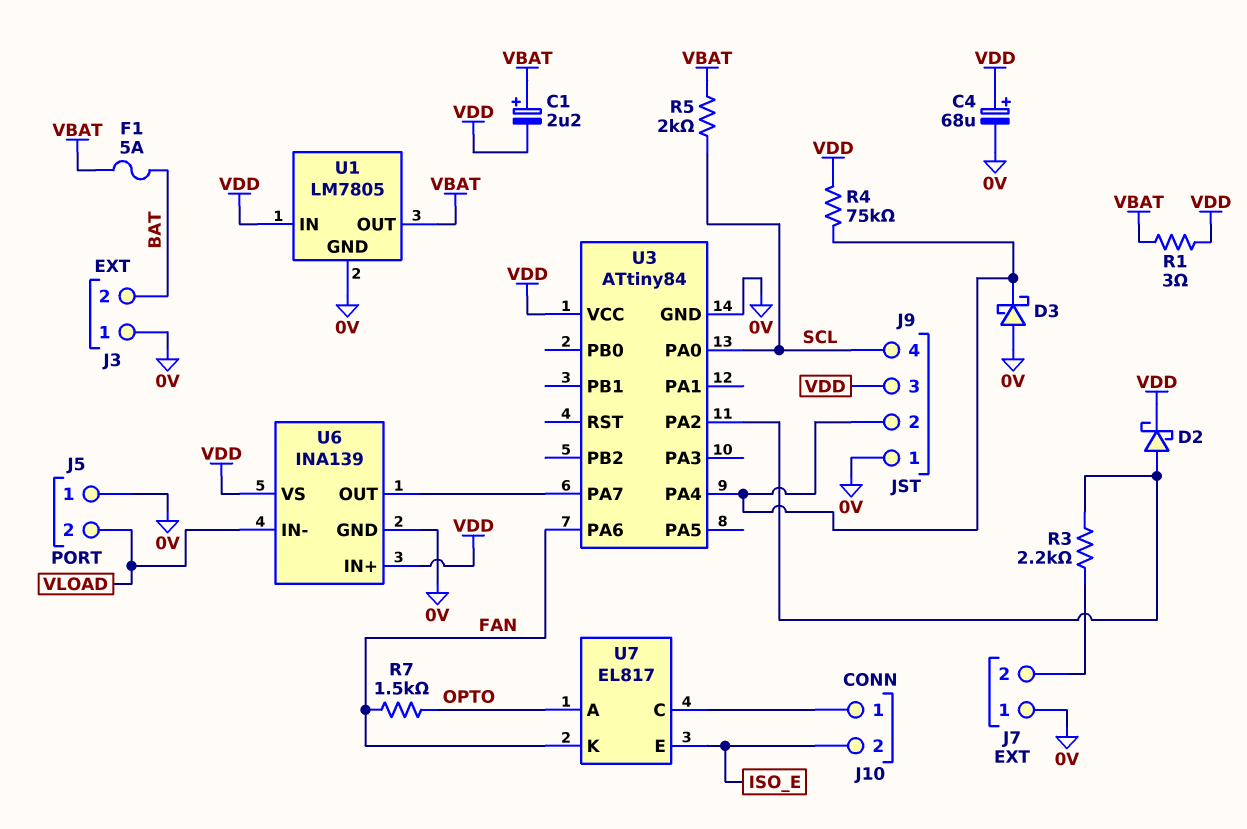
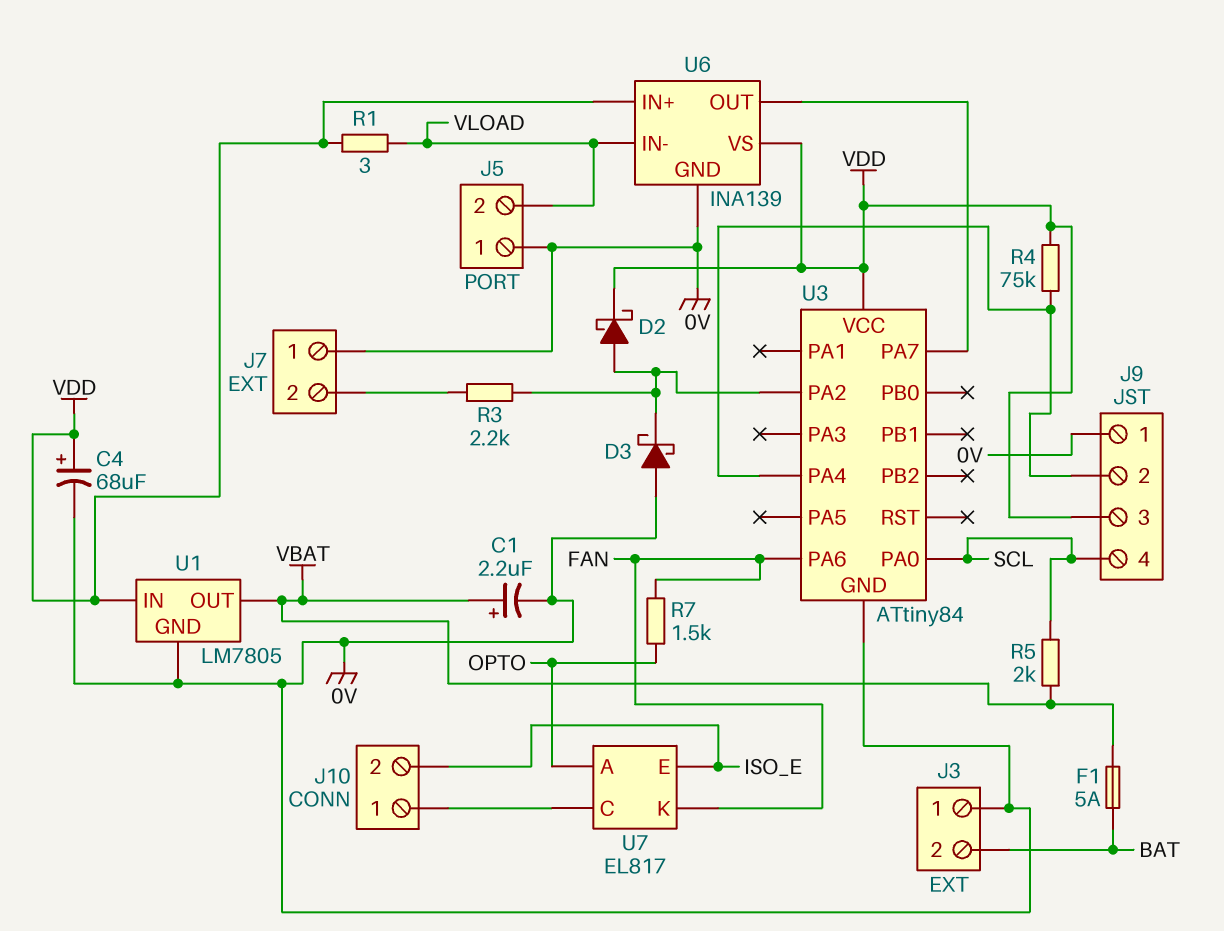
C1: 2.2uF (plus VBAT, minus VDD) -> 2.2uF (plus VBAT, minus 0V)
D3: schottky (A 0V, K J9/2) -> schottky (A 0V, K U3/PA2)
R1: 3 (VBAT, VDD) -> 3 (VDD, VLOAD)

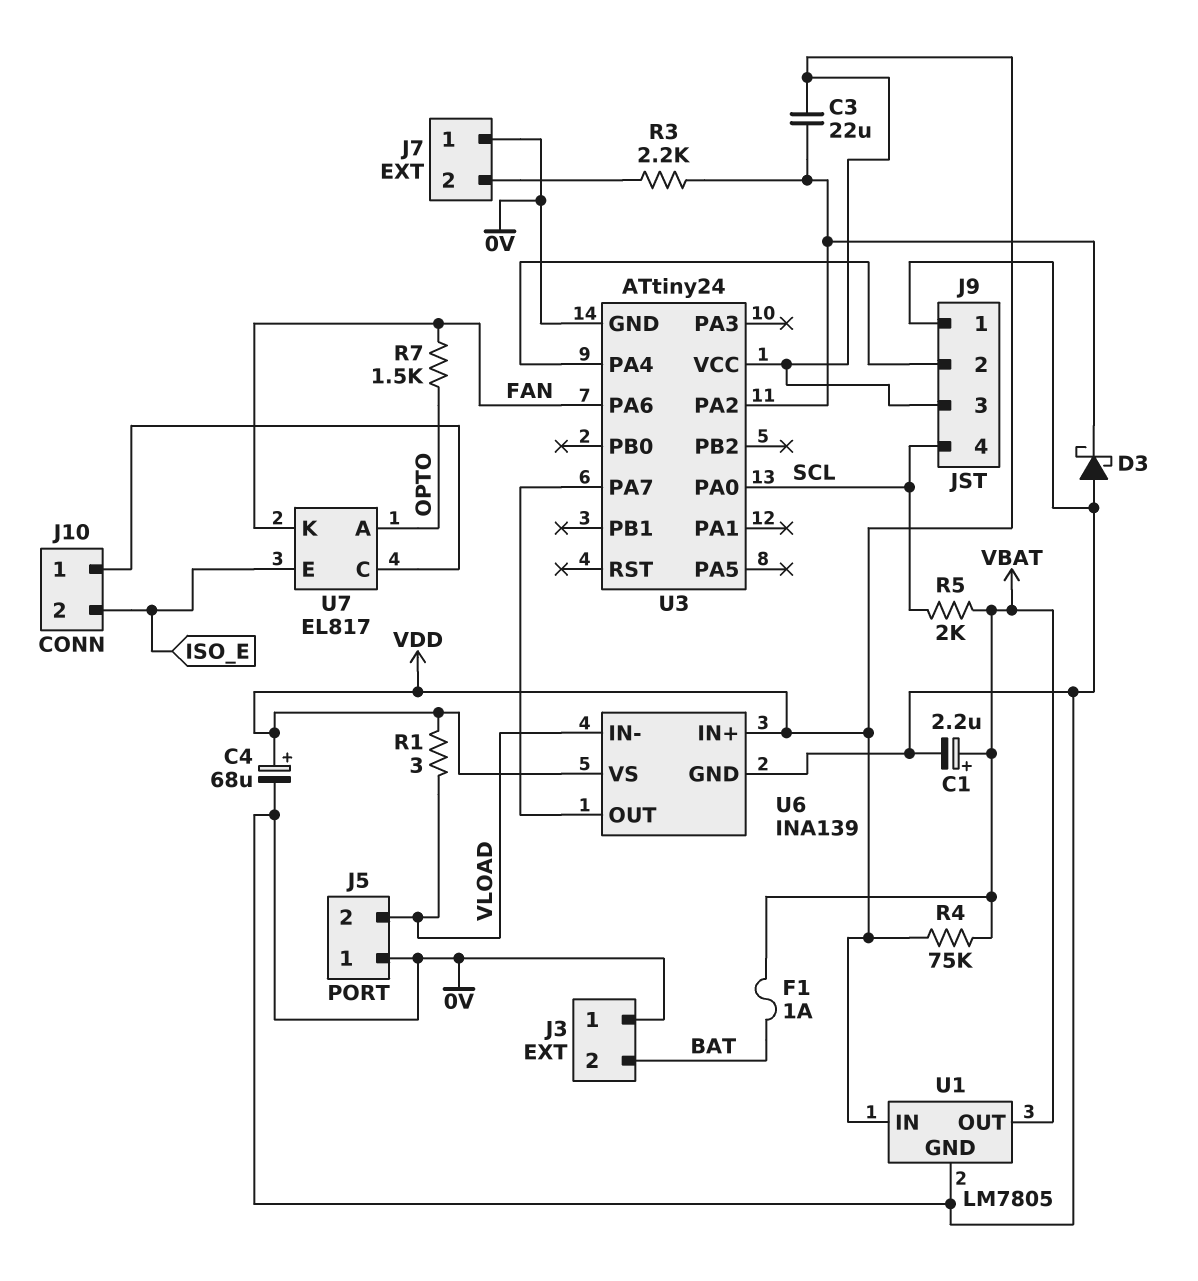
C3: none -> 22uF (U3/PA2, VDD)
D2: schottky (A U3/PA2, K VDD) -> none
F1: 5A (BAT, VBAT) -> 1A (BAT, VBAT)
R4: 75k (J9/2, VDD) -> 75k (VBAT, VDD)
U3: ATtiny84 -> ATtiny24

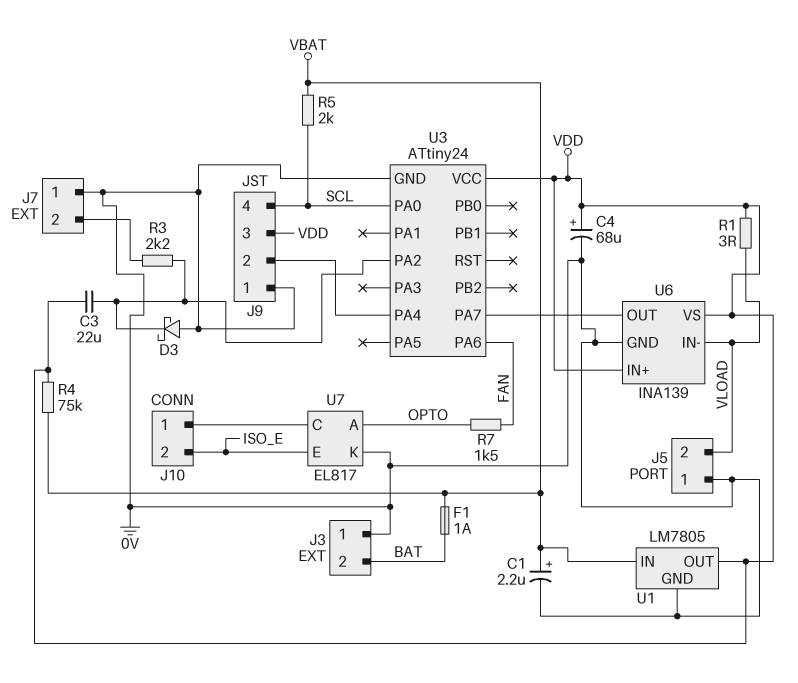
U1 pin IN: VDD -> VBAT
U1 pin OUT: VBAT -> VDD
U7 pin K: FAN -> 0V

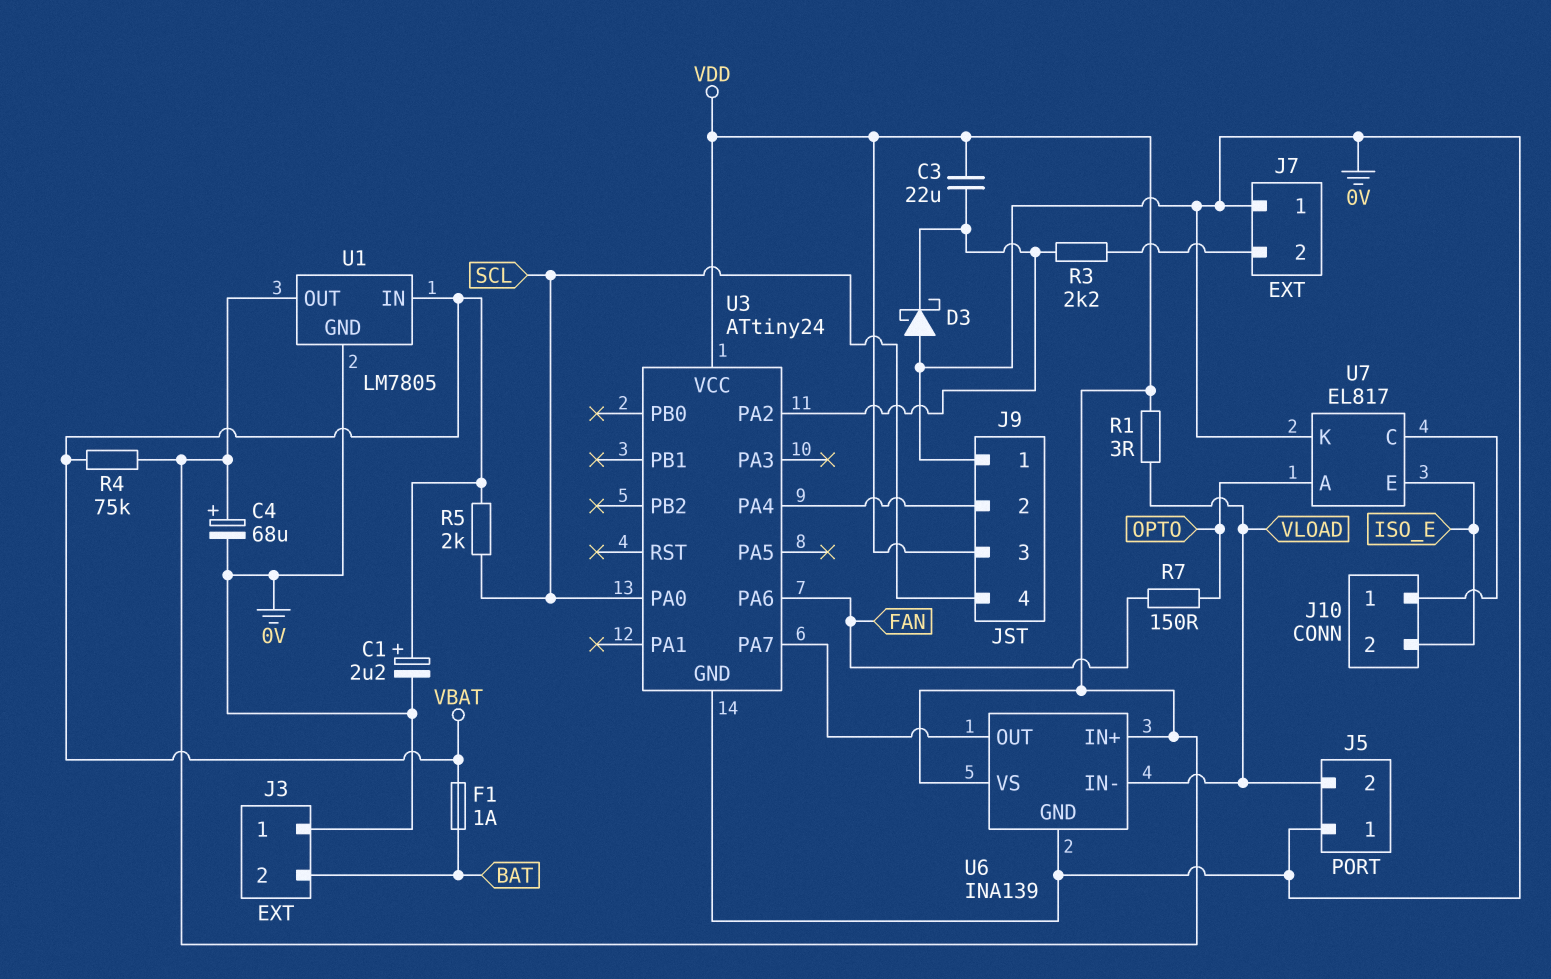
R7: 1.5k (FAN, OPTO) -> 150 (FAN, OPTO)

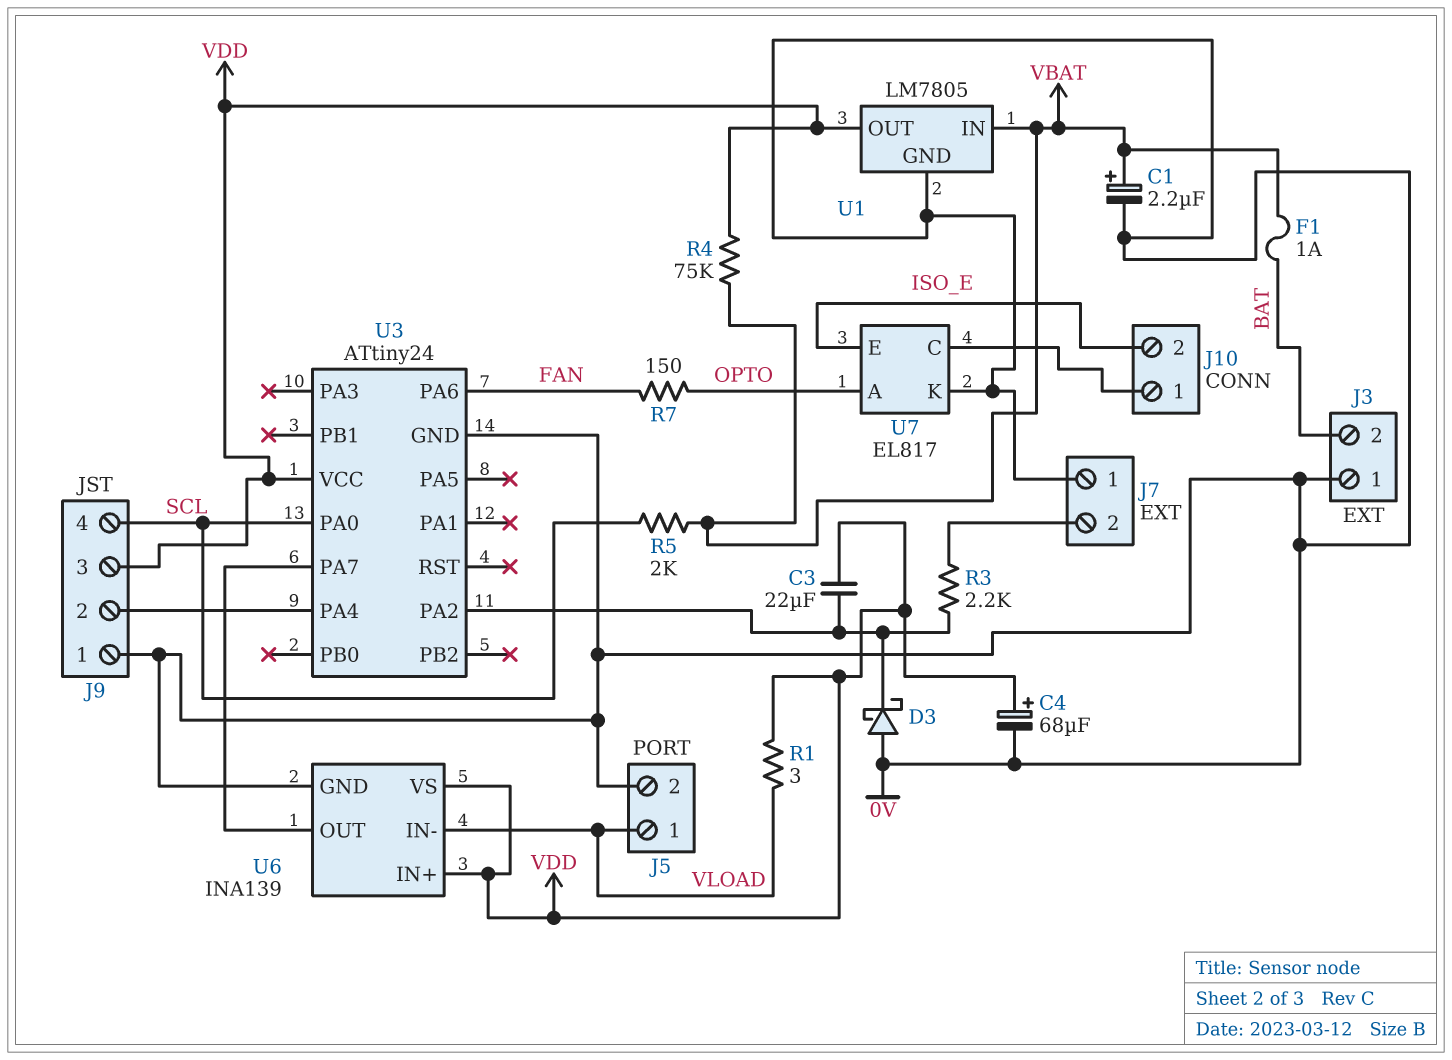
J5 pin 1: 0V -> VLOAD
J5 pin 2: VLOAD -> 0V

